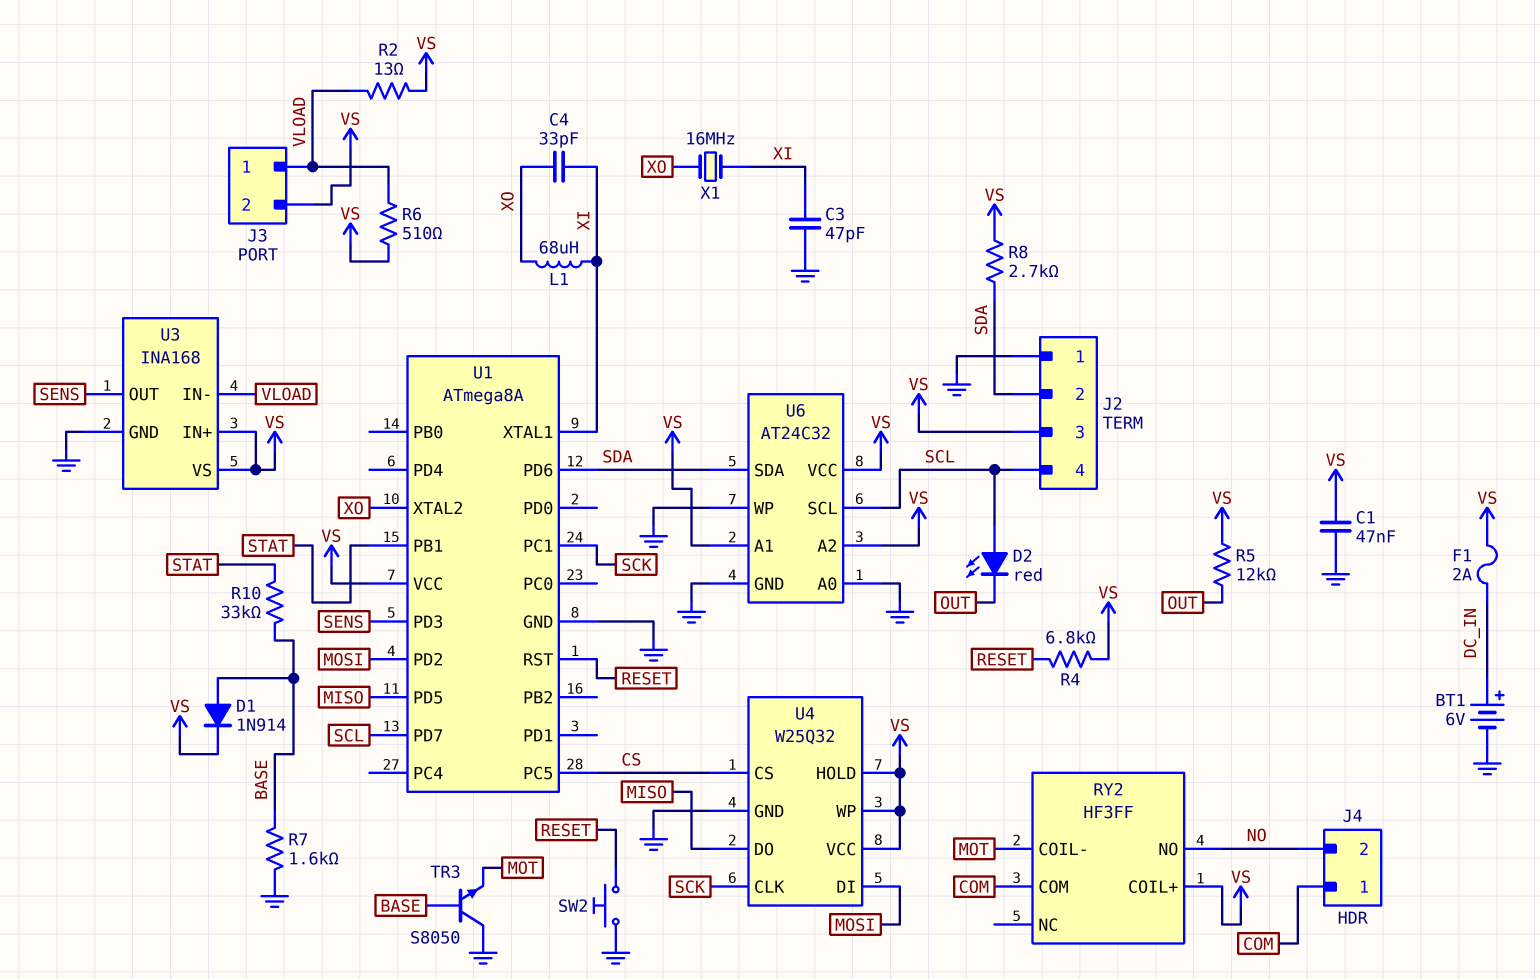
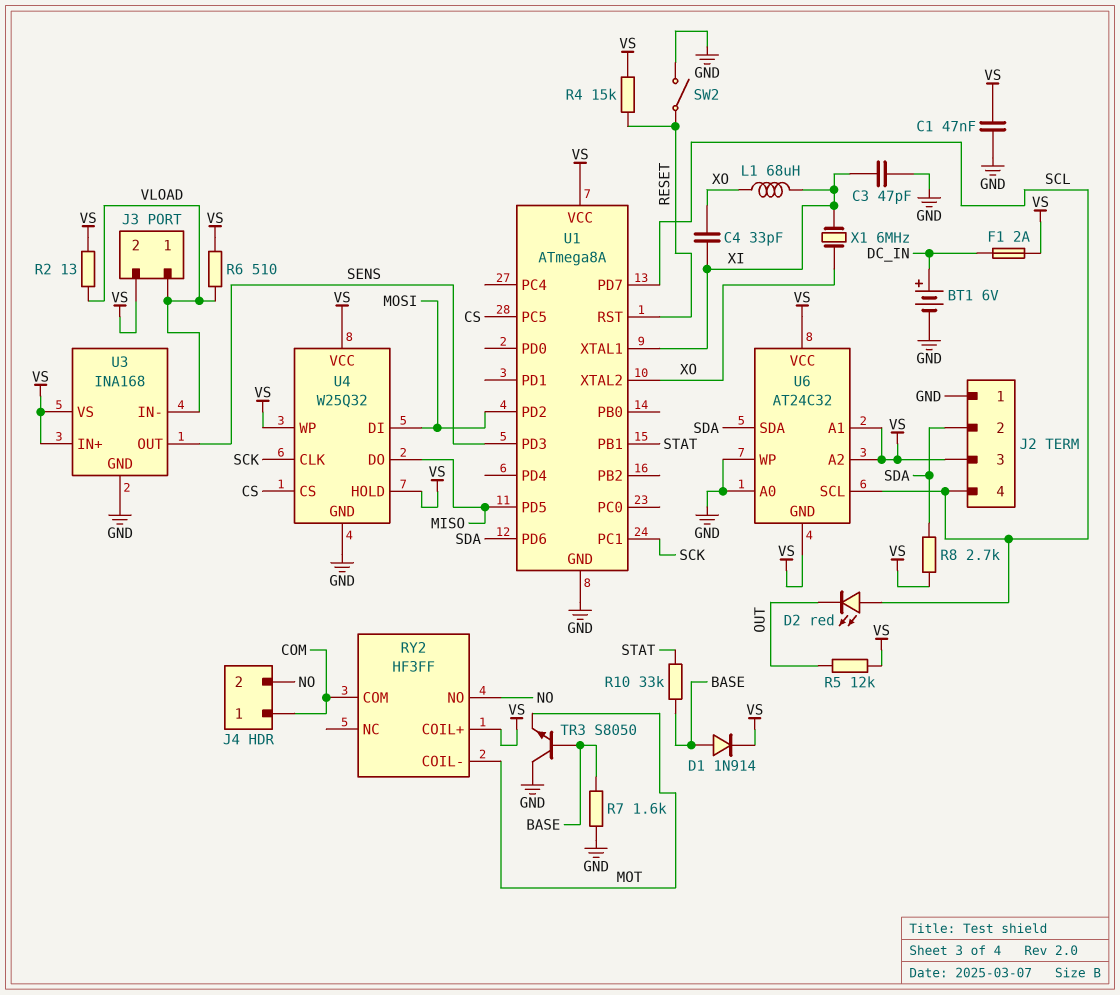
R4: 6.8k (RESET, VS) -> 15k (RESET, VS)
SW2: button (GND, RESET) -> switch (GND, RESET)
U6 pin GND: GND -> VS
X1: 16MHz (XI, XO) -> 6MHz (XI, XO)

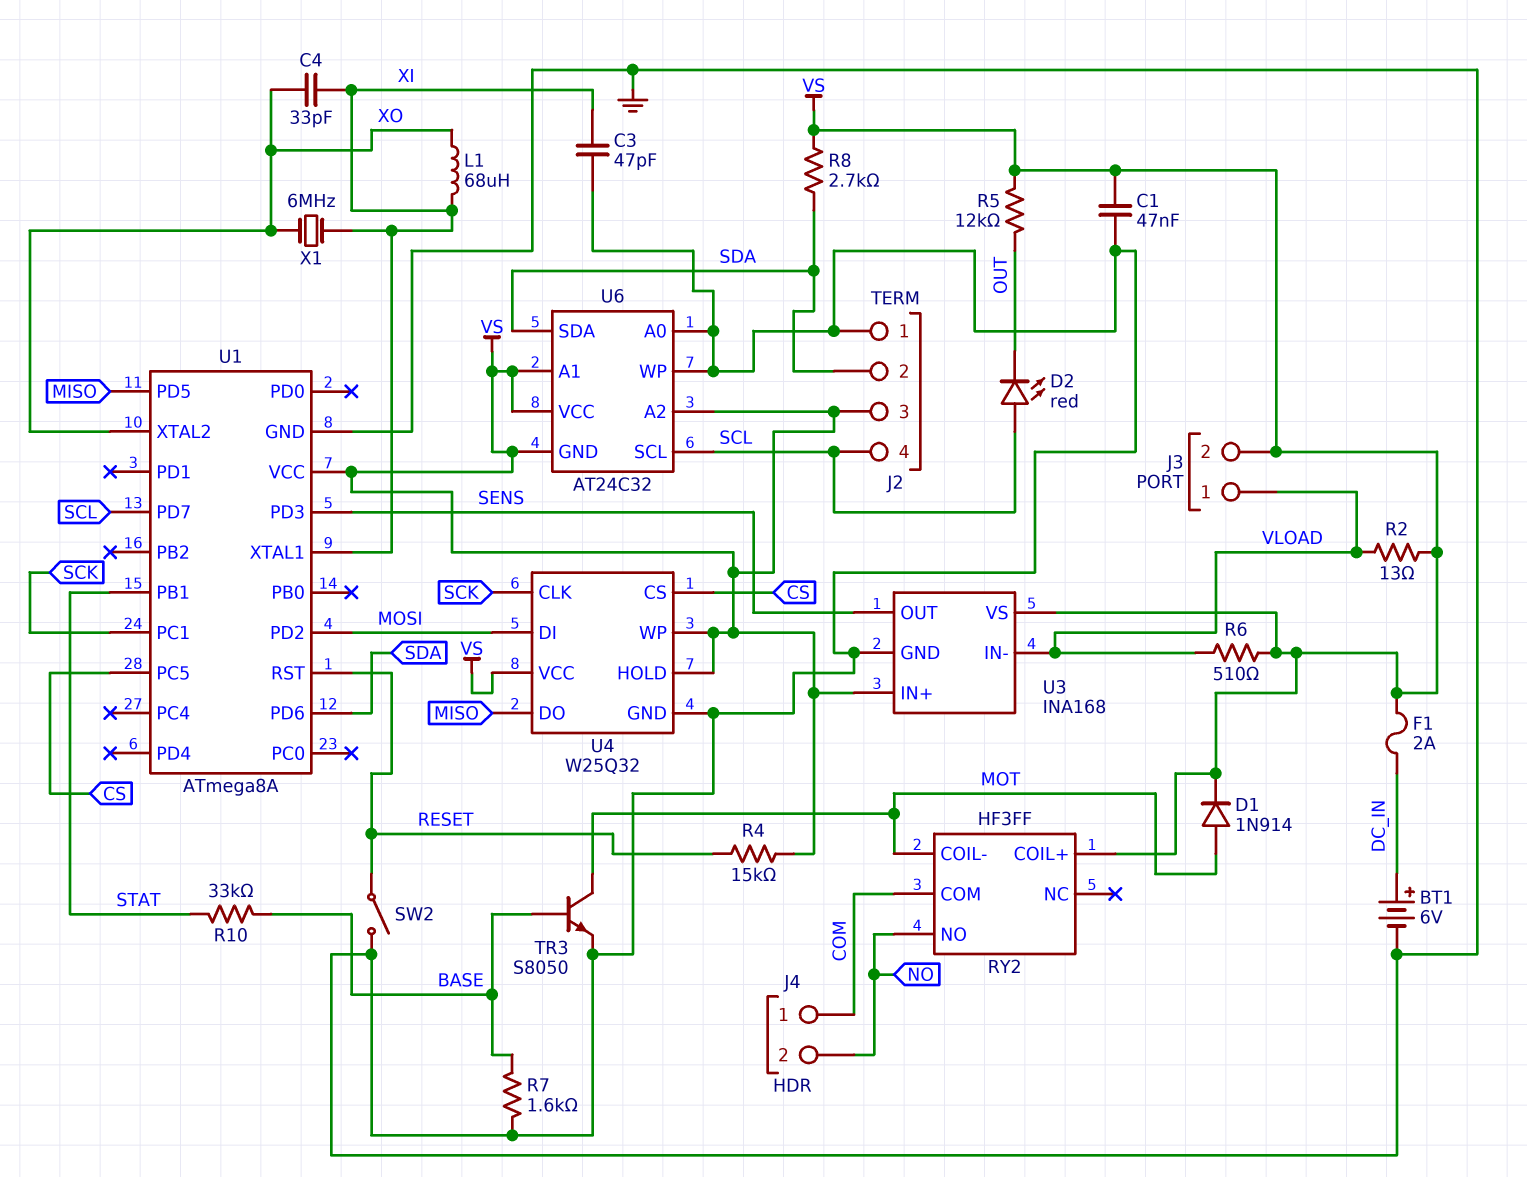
D1: diode 1N914 (A BASE, K VS) -> diode 1N914 (A MOT, K VS)
TR3: NPN S8050 (B BASE, C GND, E MOT) -> NPN S8050 (B BASE, C MOT, E GND)

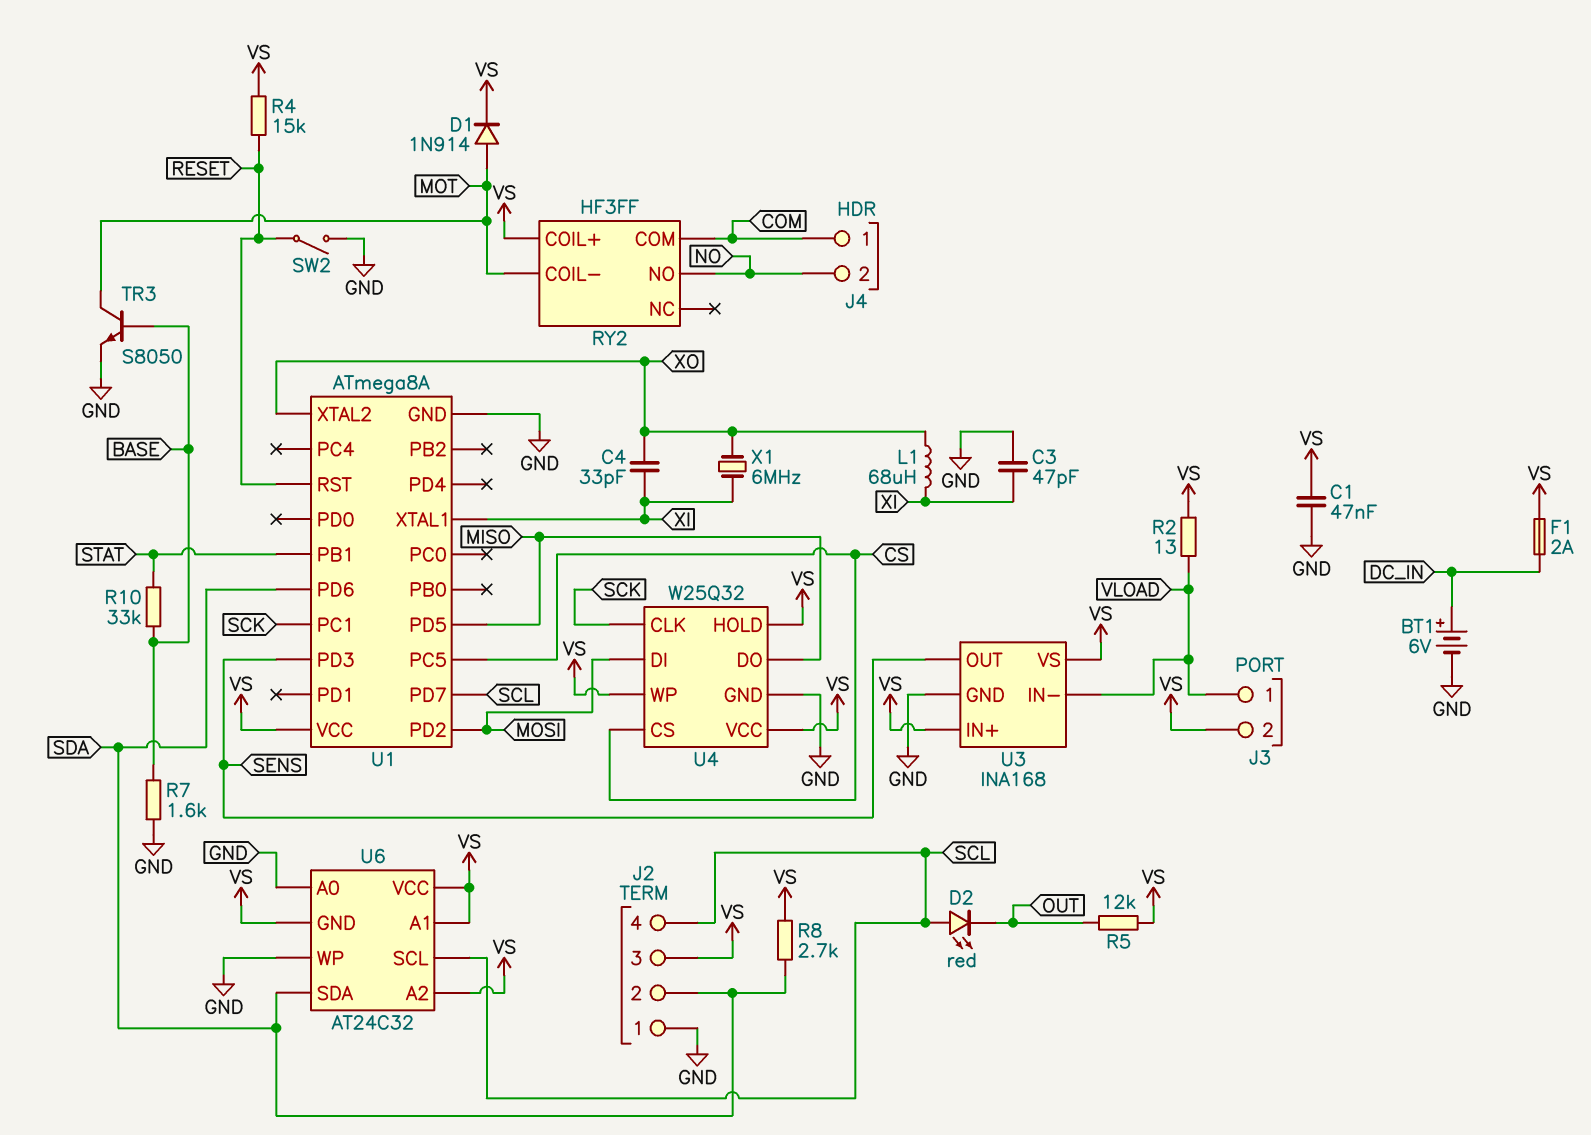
R6: 510 (VLOAD, VS) -> none

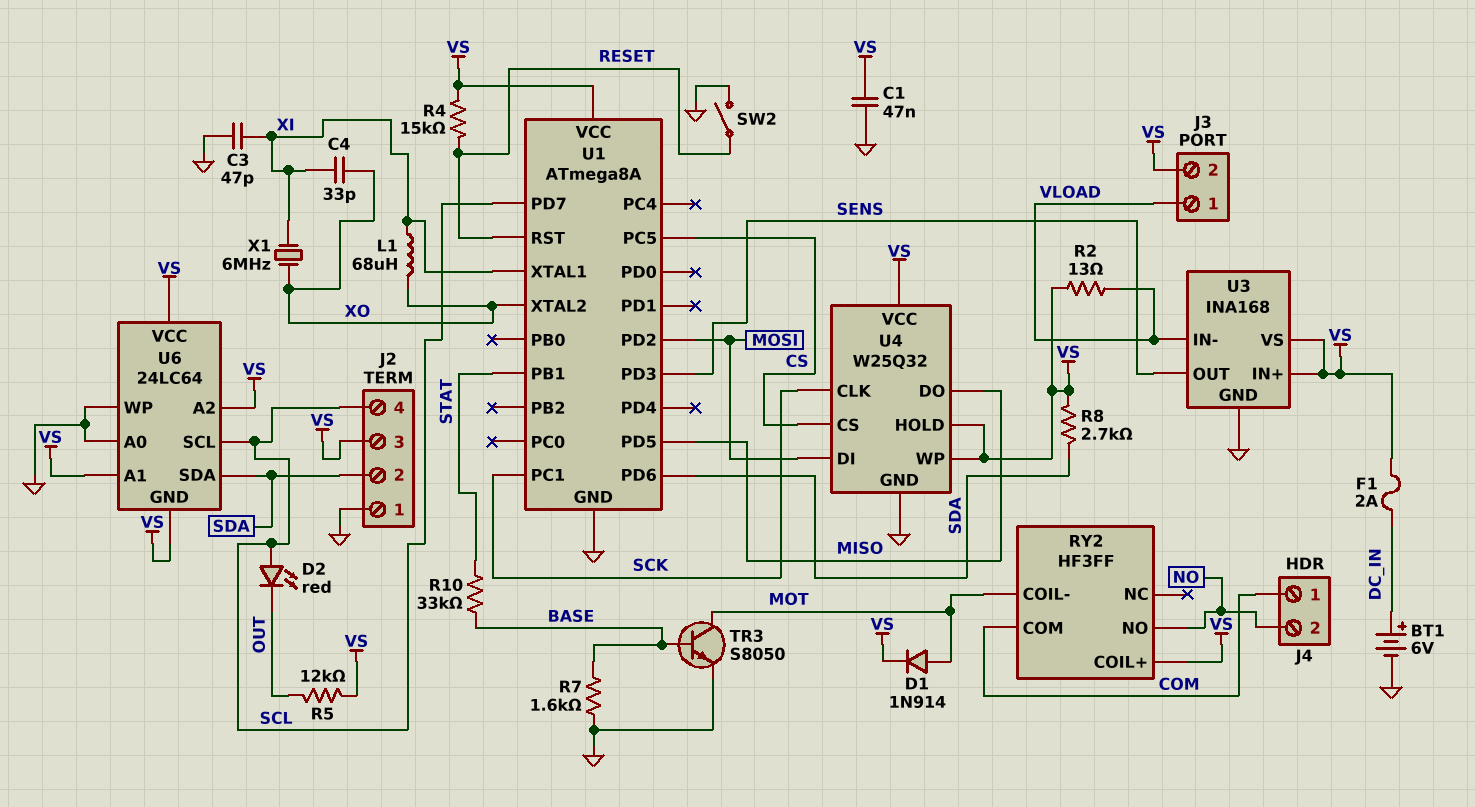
U6: AT24C32 -> 24LC64

